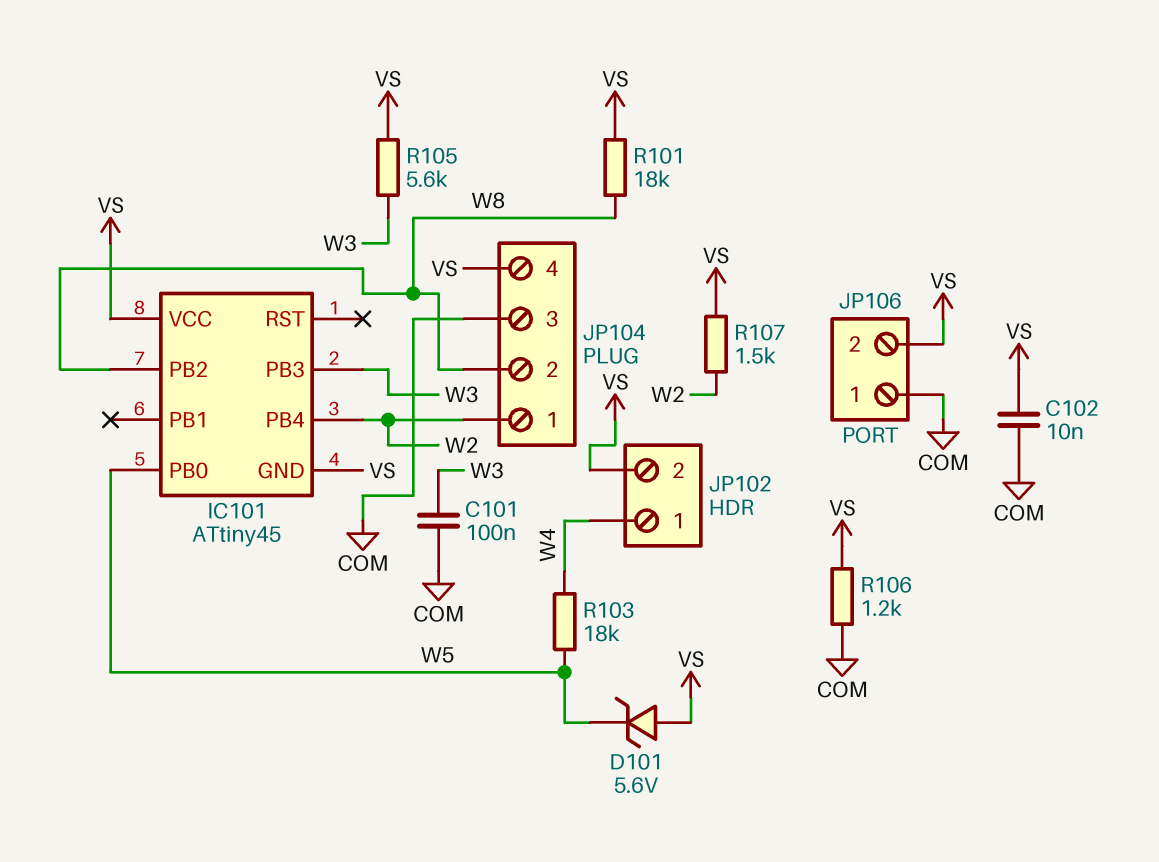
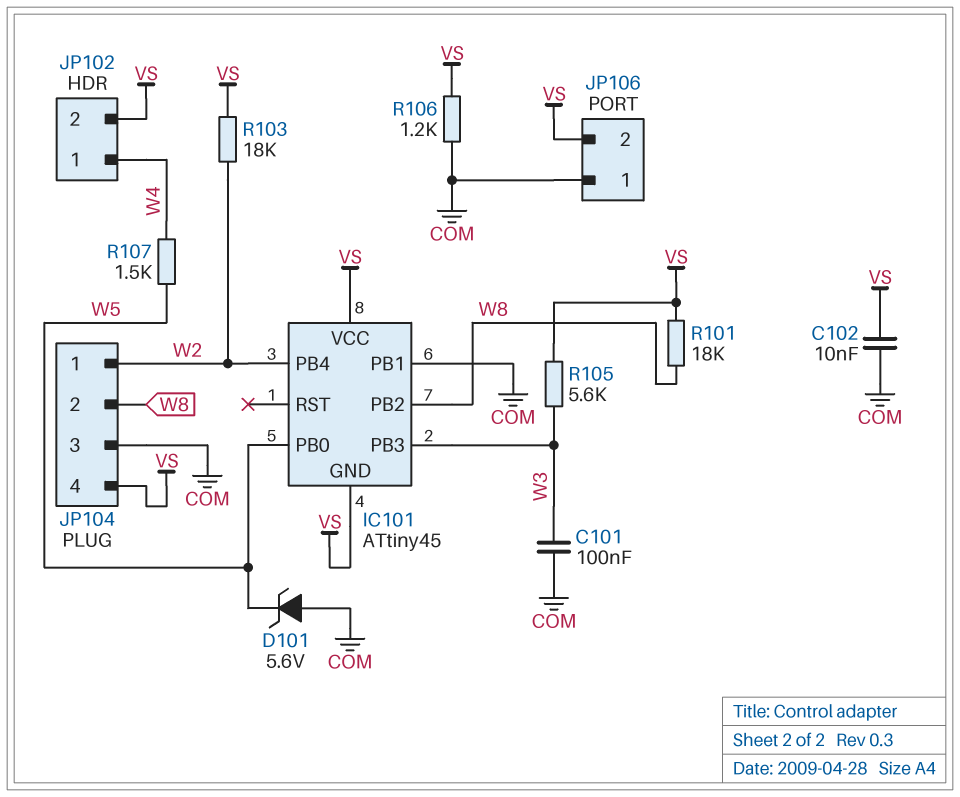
D101: zener 5.6V (A VS, K W5) -> zener 5.6V (A COM, K W5)
IC101 pin PB1: none -> COM
R103: 18k (W4, W5) -> 18k (VS, W2)
R107: 1.5k (VS, W2) -> 1.5k (W4, W5)

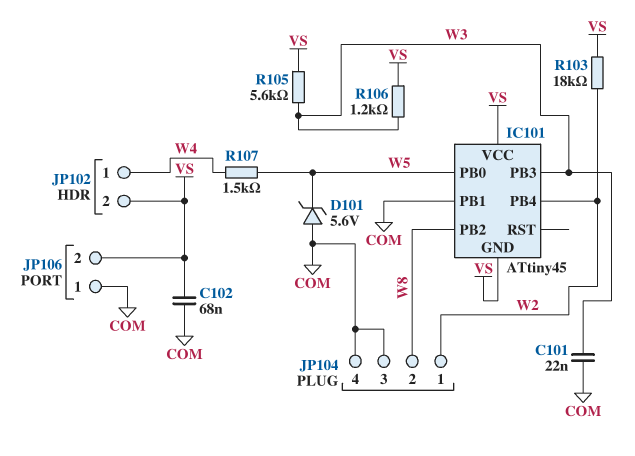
C101: 100nF (COM, W3) -> 22nF (COM, W3)
C102: 10nF (COM, VS) -> 68nF (COM, VS)
JP104 pin 4: VS -> COM
R101: 18k (VS, W8) -> none
R106: 1.2k (COM, VS) -> 1.2k (VS, W3)

